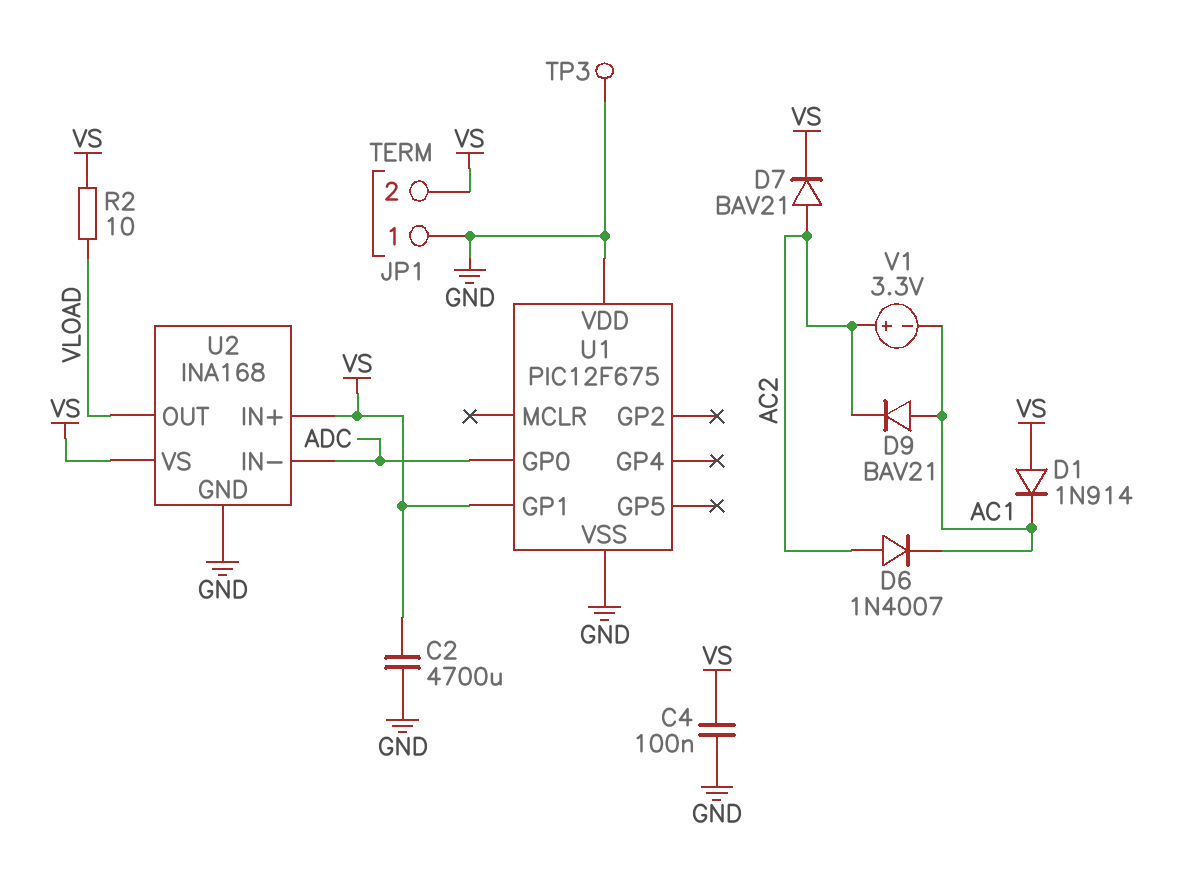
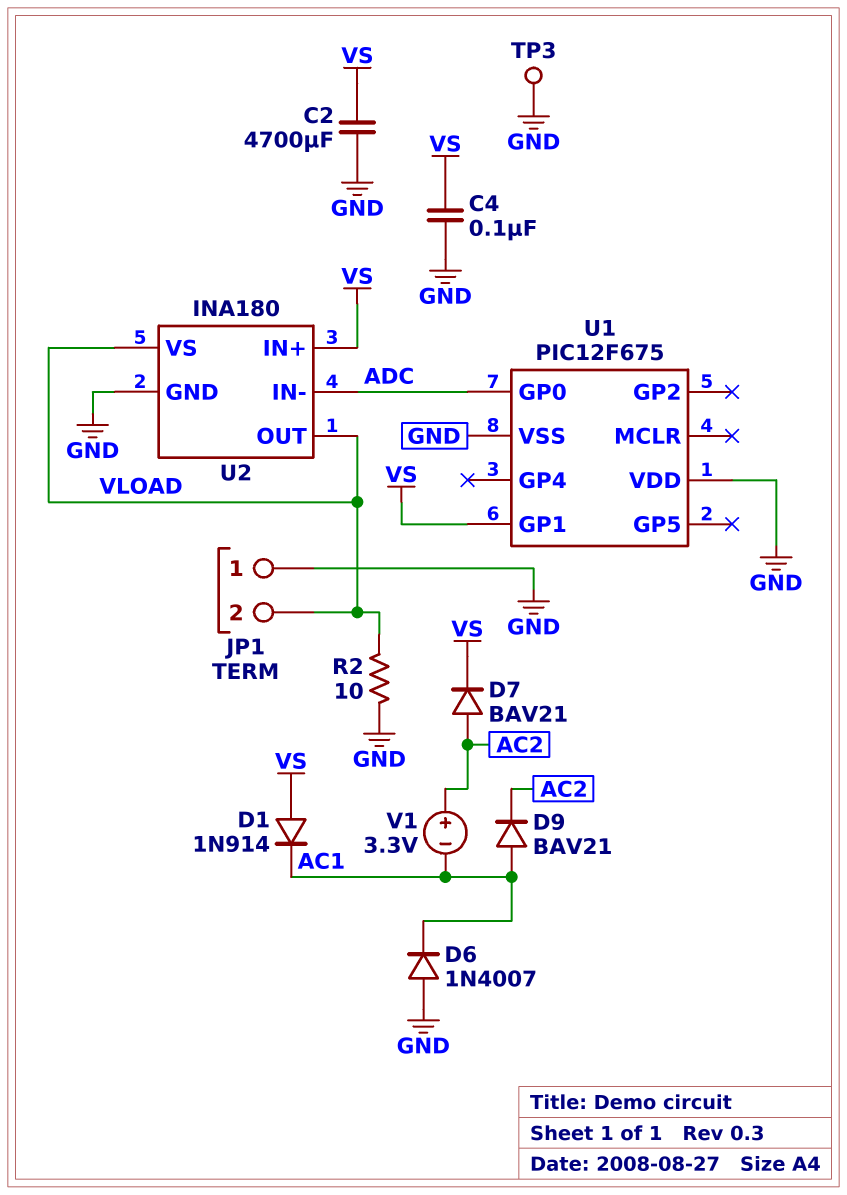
D6: diode 1N4007 (A AC2, K AC1) -> diode 1N4007 (A GND, K AC1)
JP1 pin 2: VS -> VLOAD
R2: 10 (VLOAD, VS) -> 10 (GND, VLOAD)
U2: INA168 -> INA180
U2 pin VS: VS -> VLOAD

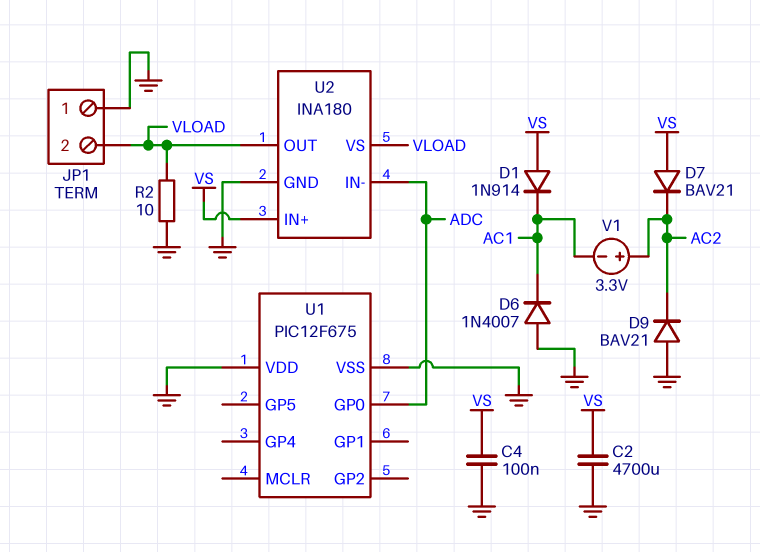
D7: diode BAV21 (A AC2, K VS) -> diode BAV21 (A VS, K AC2)
D9: diode BAV21 (A AC1, K AC2) -> diode BAV21 (A GND, K AC2)
TP3: test point (GND) -> none
U1 pin GP1: VS -> none

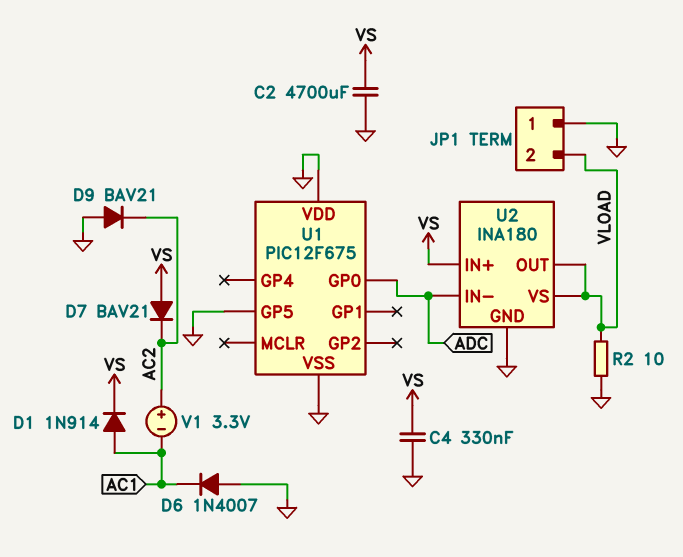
C4: 100nF (GND, VS) -> 330nF (GND, VS)
D1: diode 1N914 (A VS, K AC1) -> diode 1N914 (A AC1, K VS)
U1 pin GP5: none -> GND

